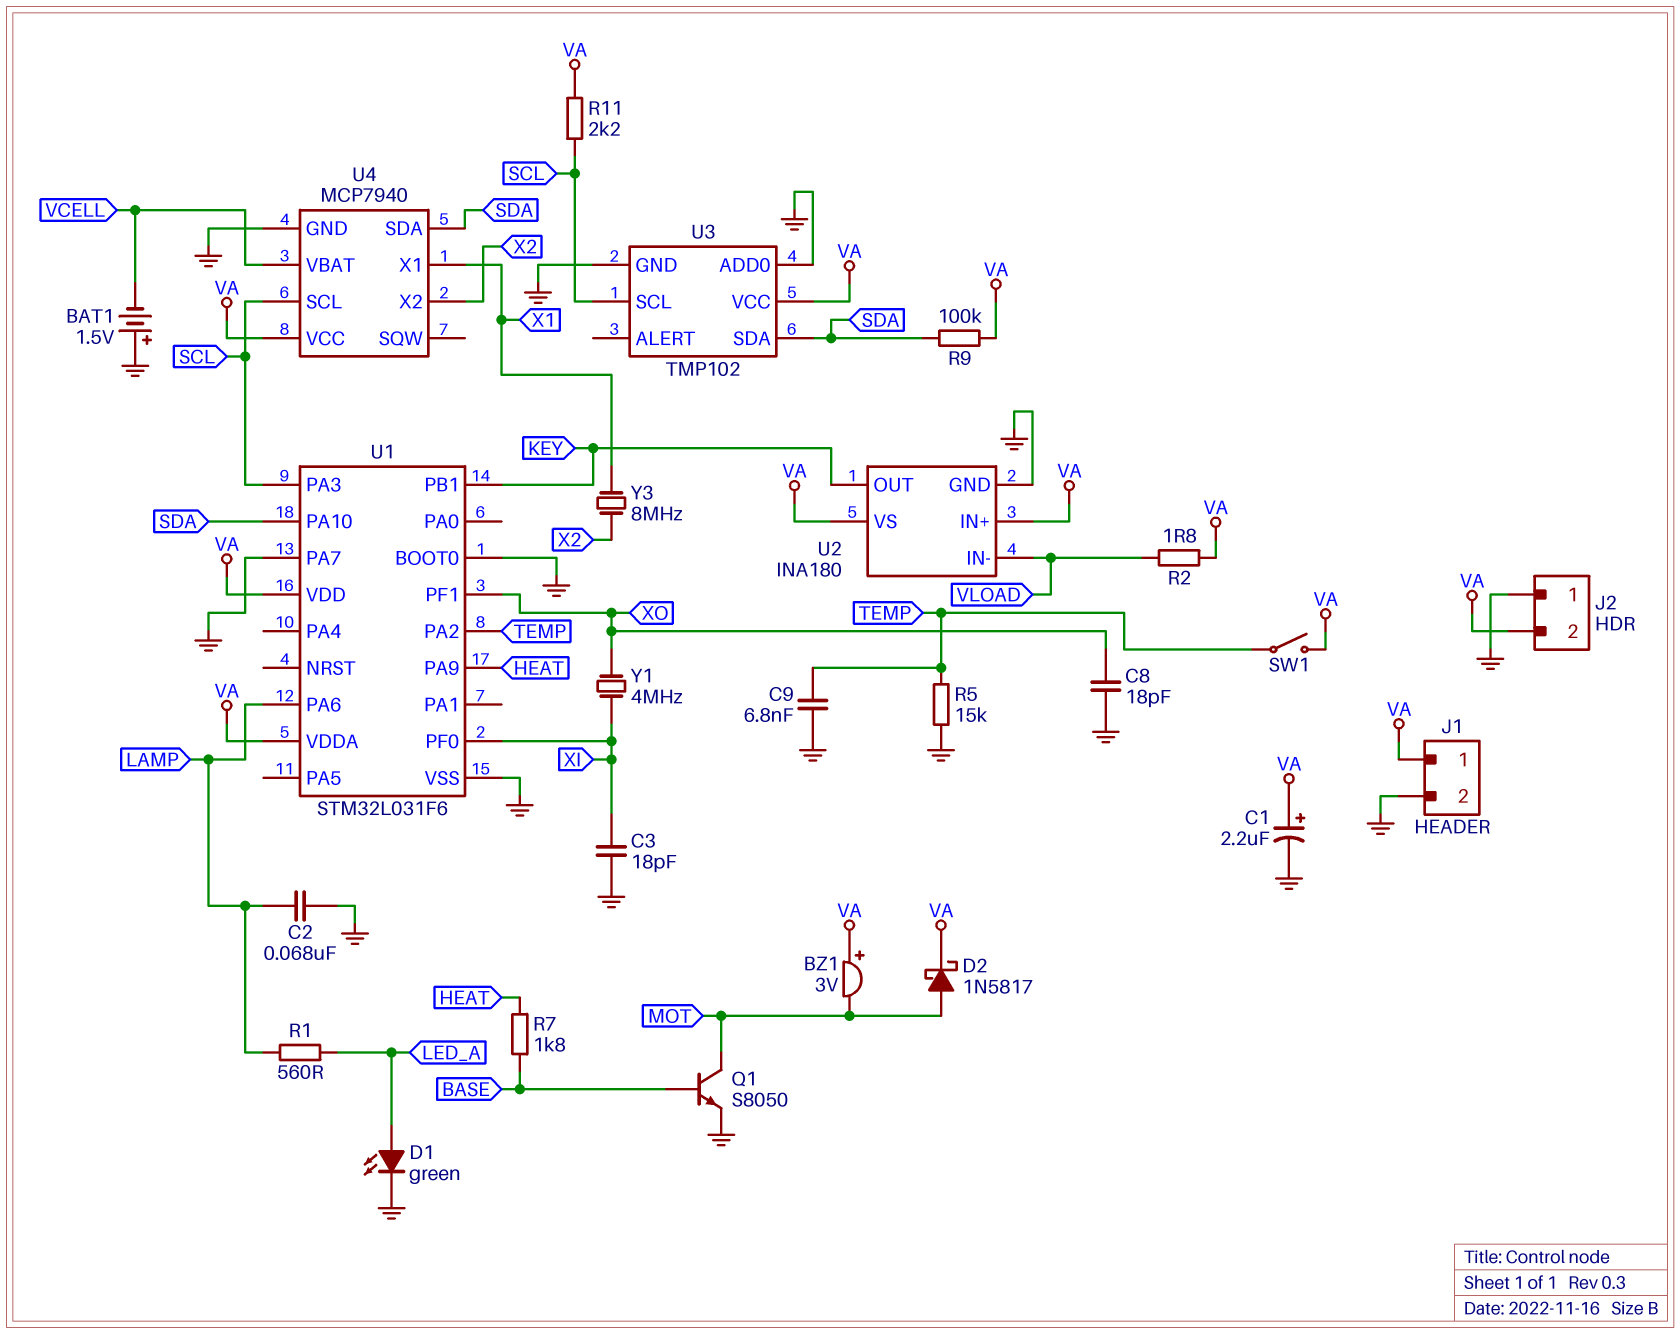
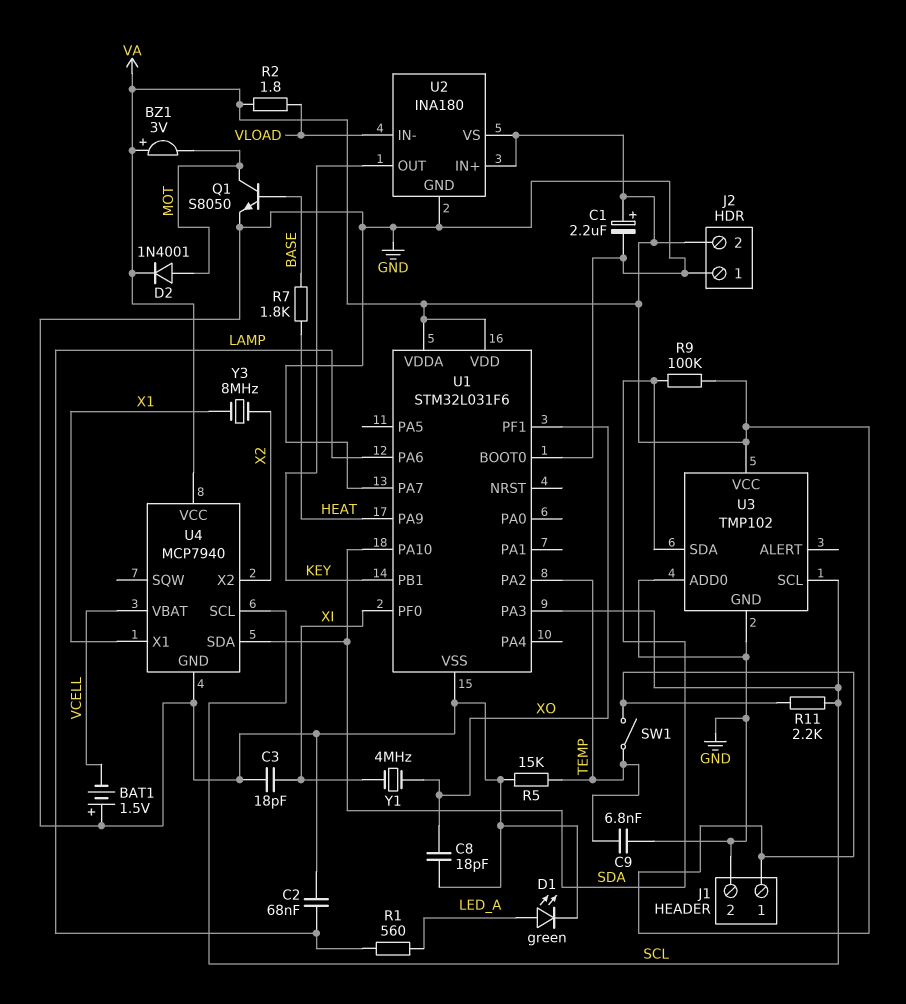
D2: schottky 1N5817 (A MOT, K VA) -> diode 1N4001 (A MOT, K VA)

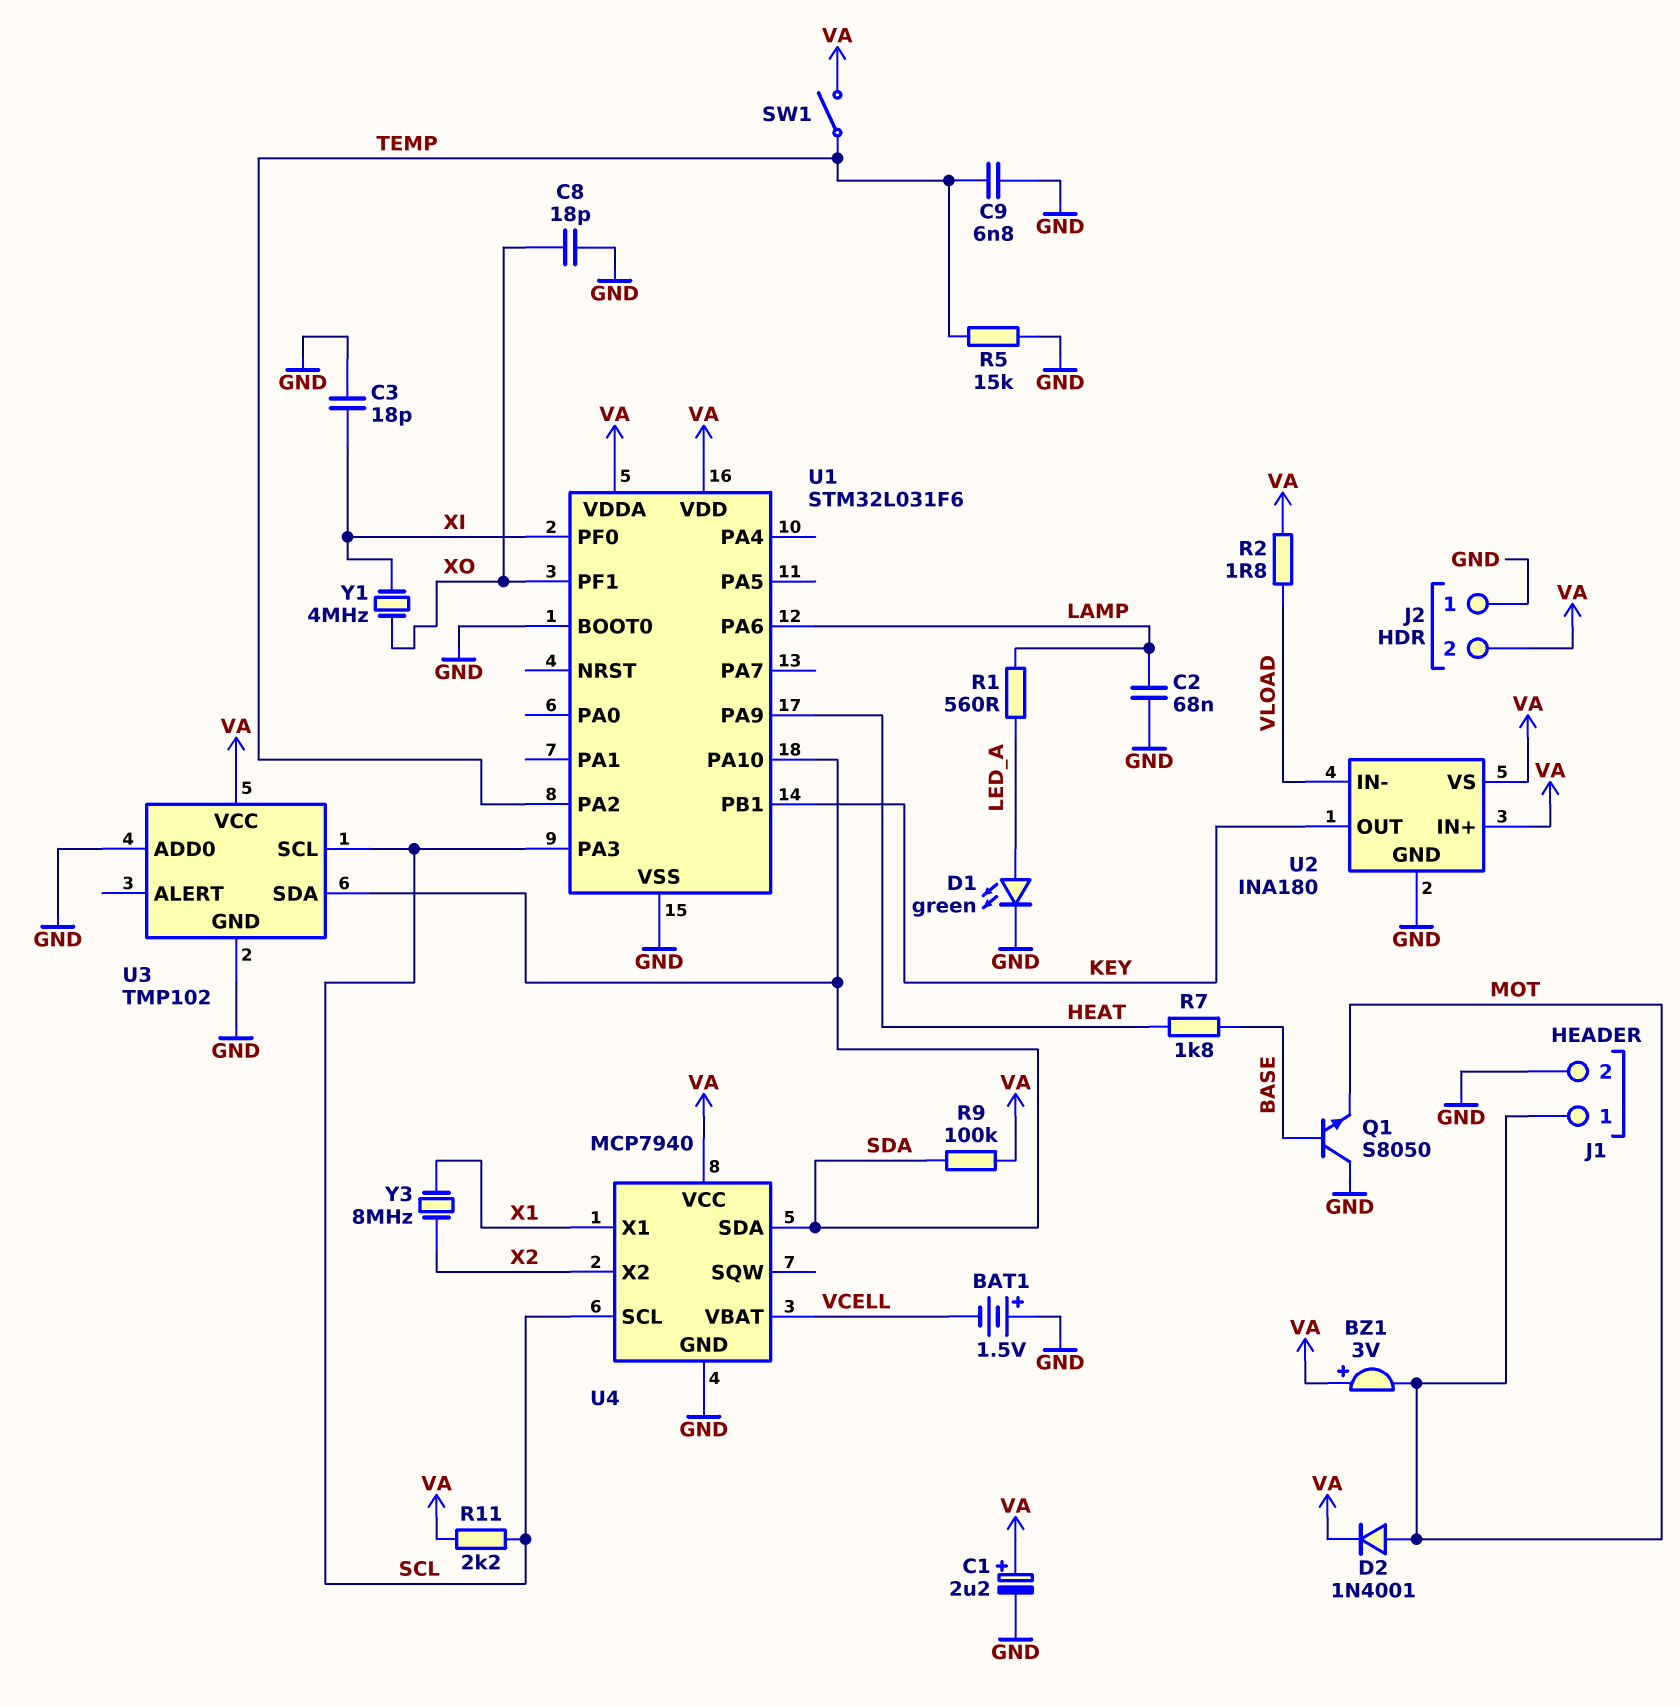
J1 pin 1: VA -> MOT
Q1: NPN S8050 (B BASE, C MOT, E GND) -> NPN S8050 (B BASE, C GND, E MOT)
U1 pin PA7: GND -> none

